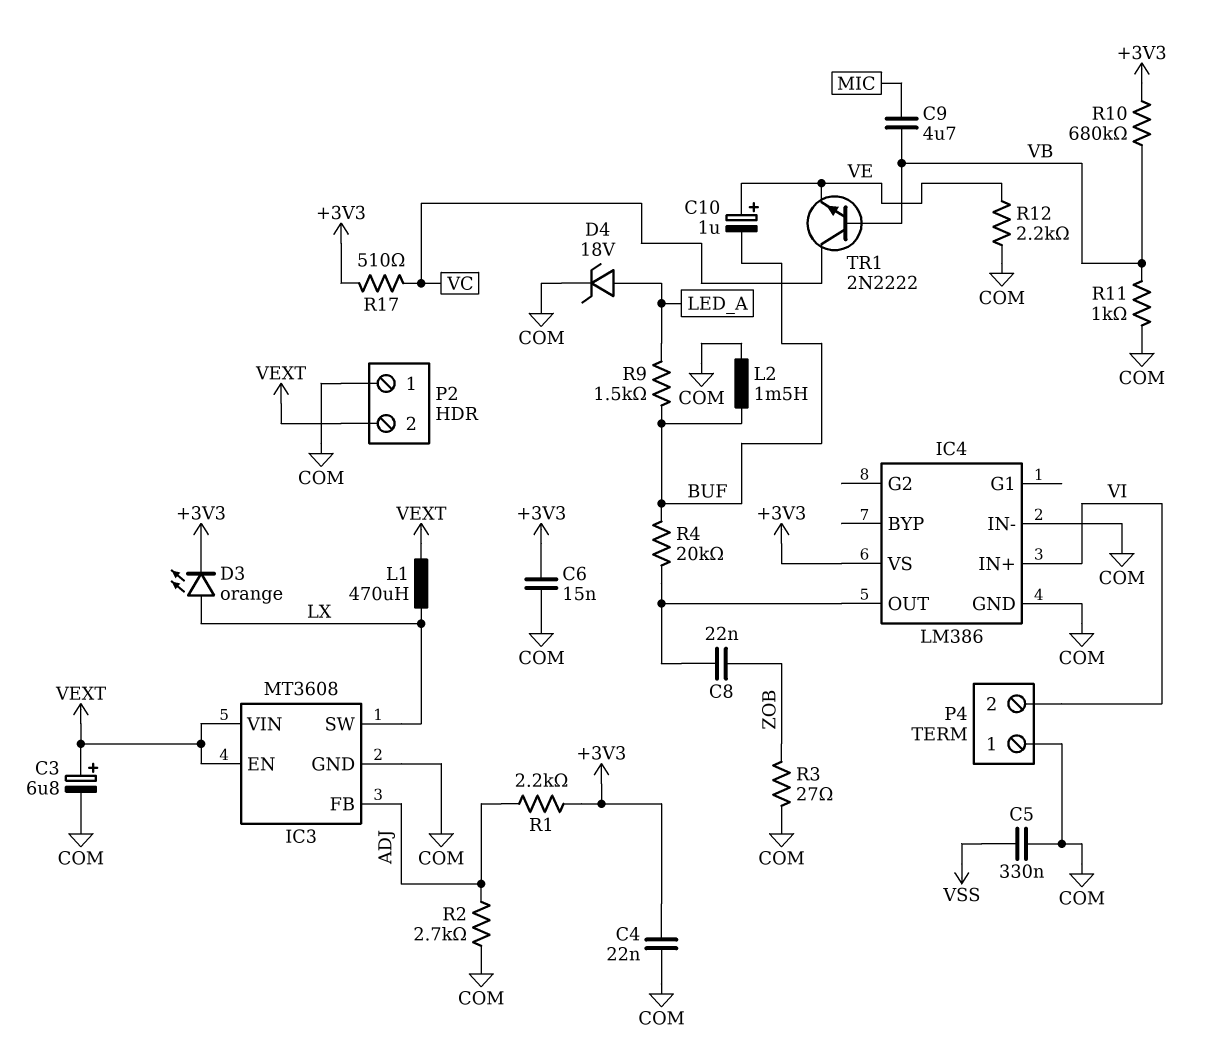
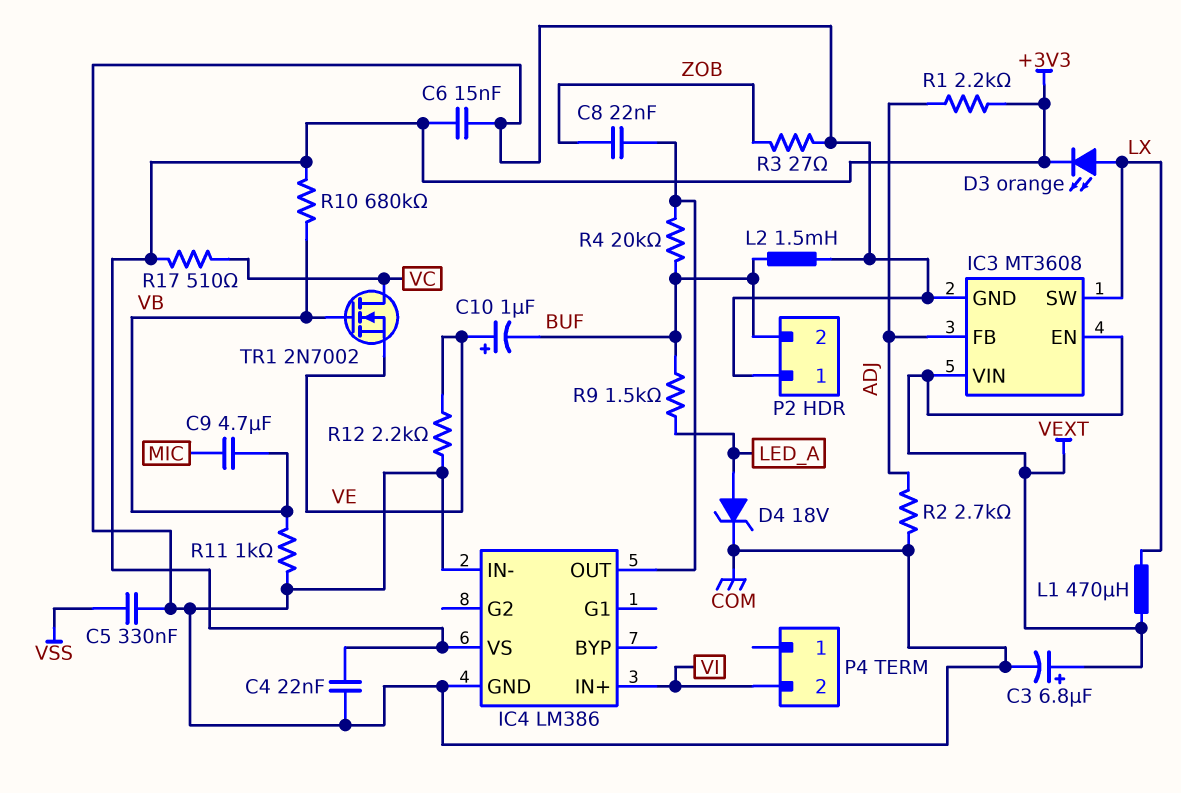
P2 pin 2: VEXT -> BUF
P4 pin 1: COM -> none
TR1: NPN 2N2222 (B VB, C VC, E VE) -> NMOS 2N7002 (G VB, D VC, S VE)

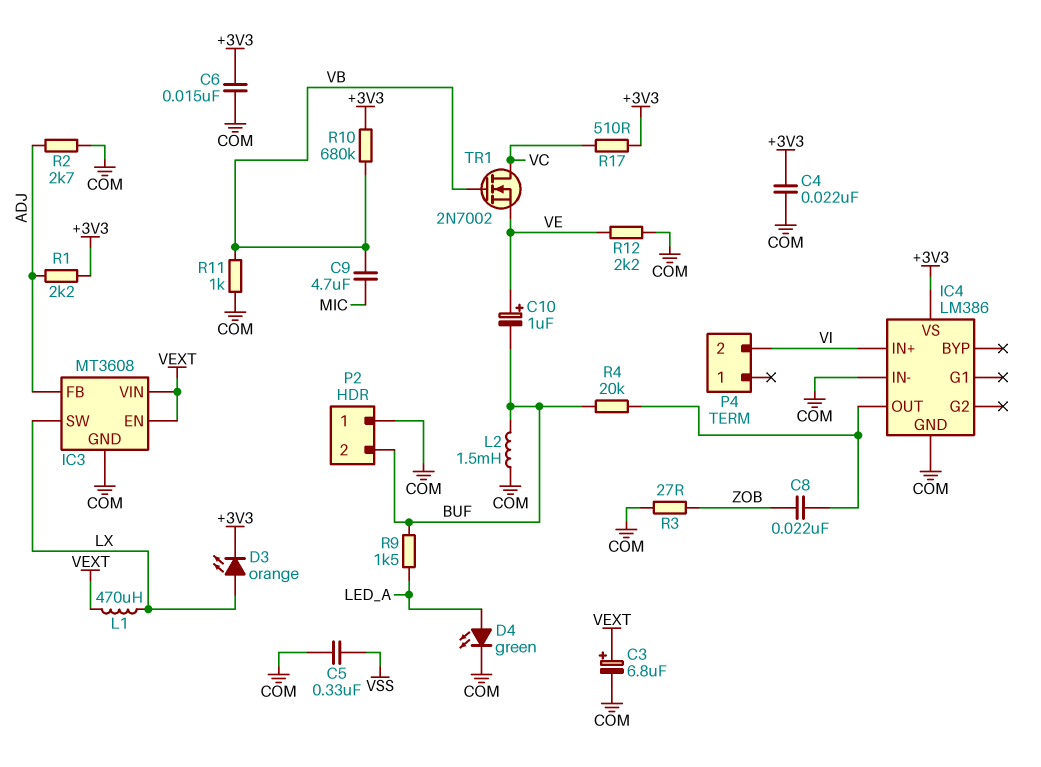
D4: zener 18V (A LED_A, K COM) -> LED green (A LED_A, K COM)

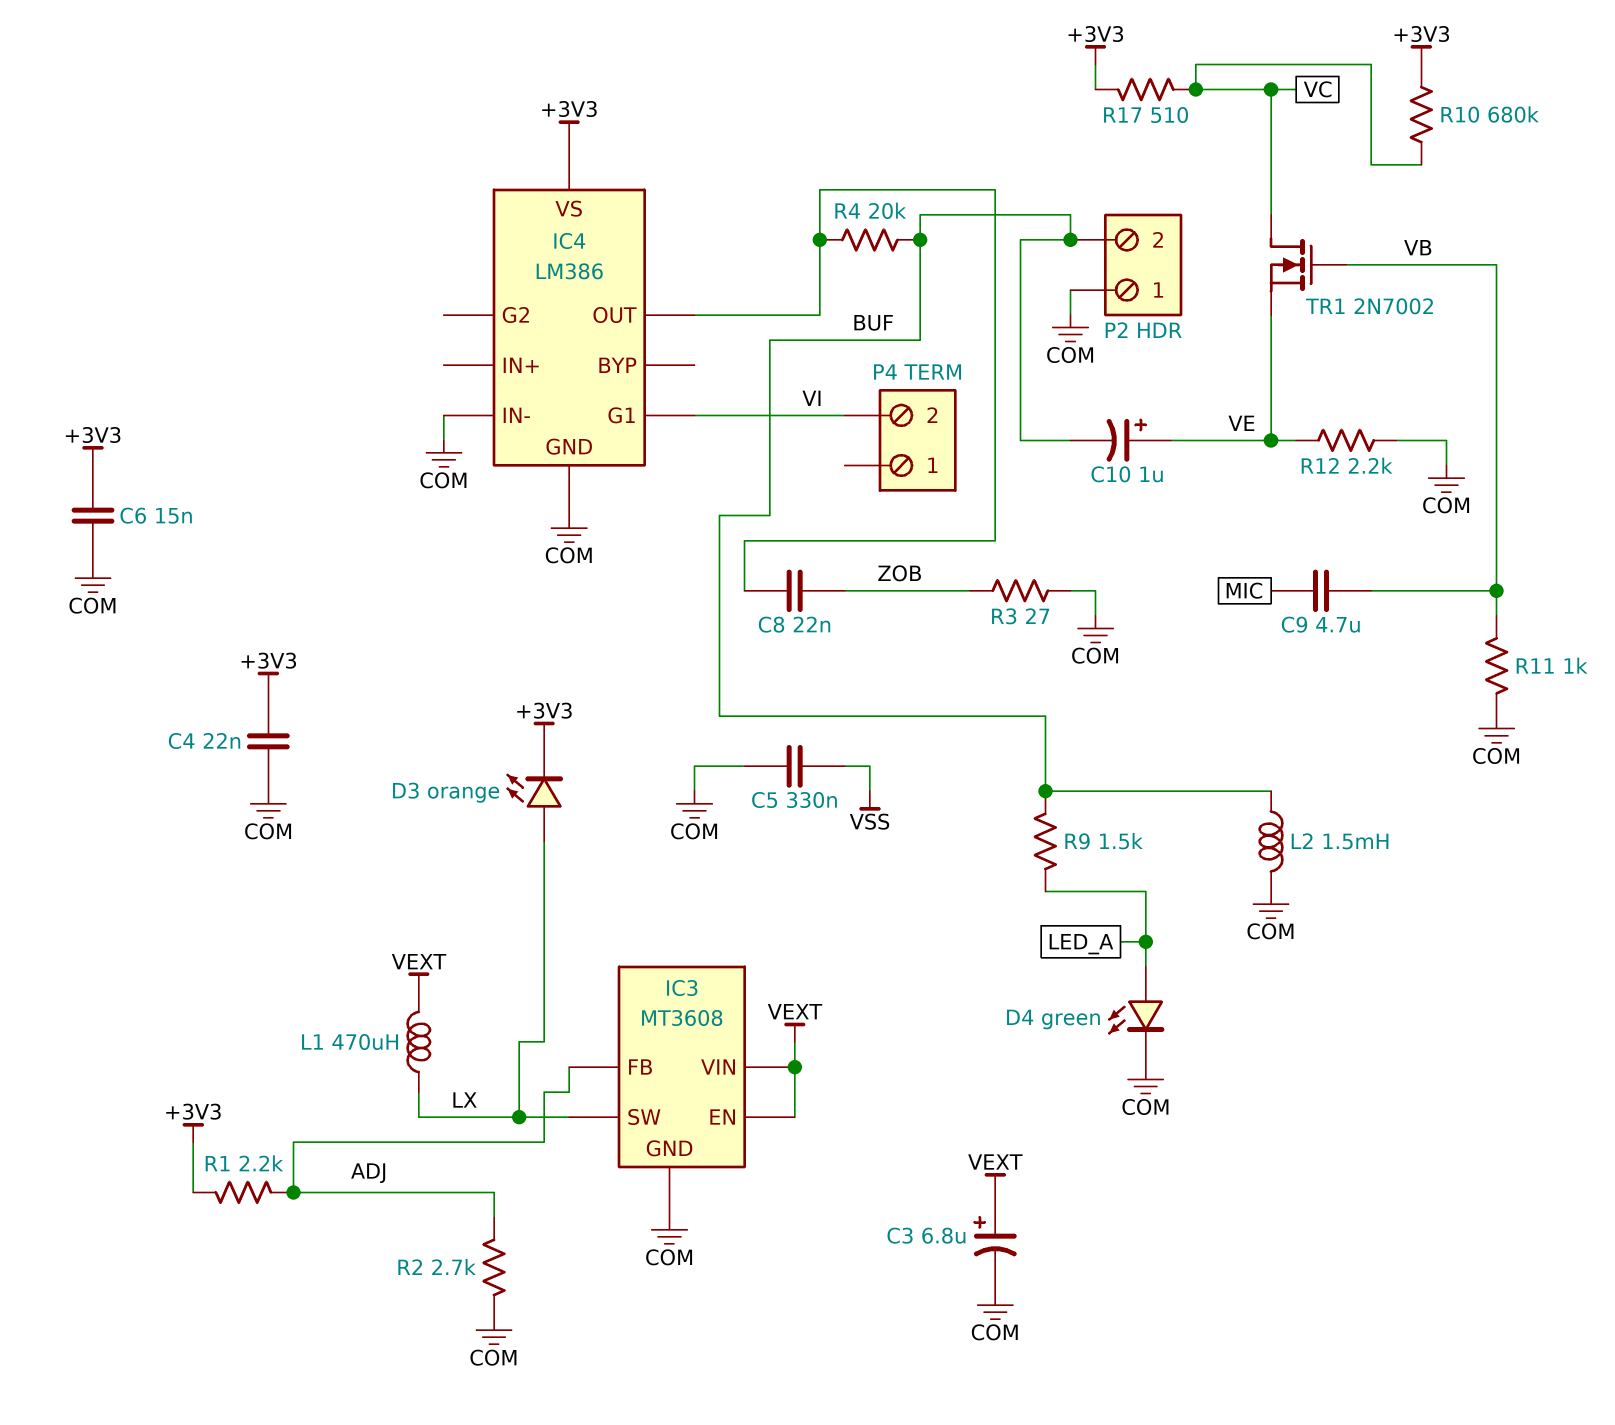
IC4 pin G1: none -> VI
IC4 pin IN+: VI -> none
R10: 680k (+3V3, VB) -> 680k (+3V3, VC)

